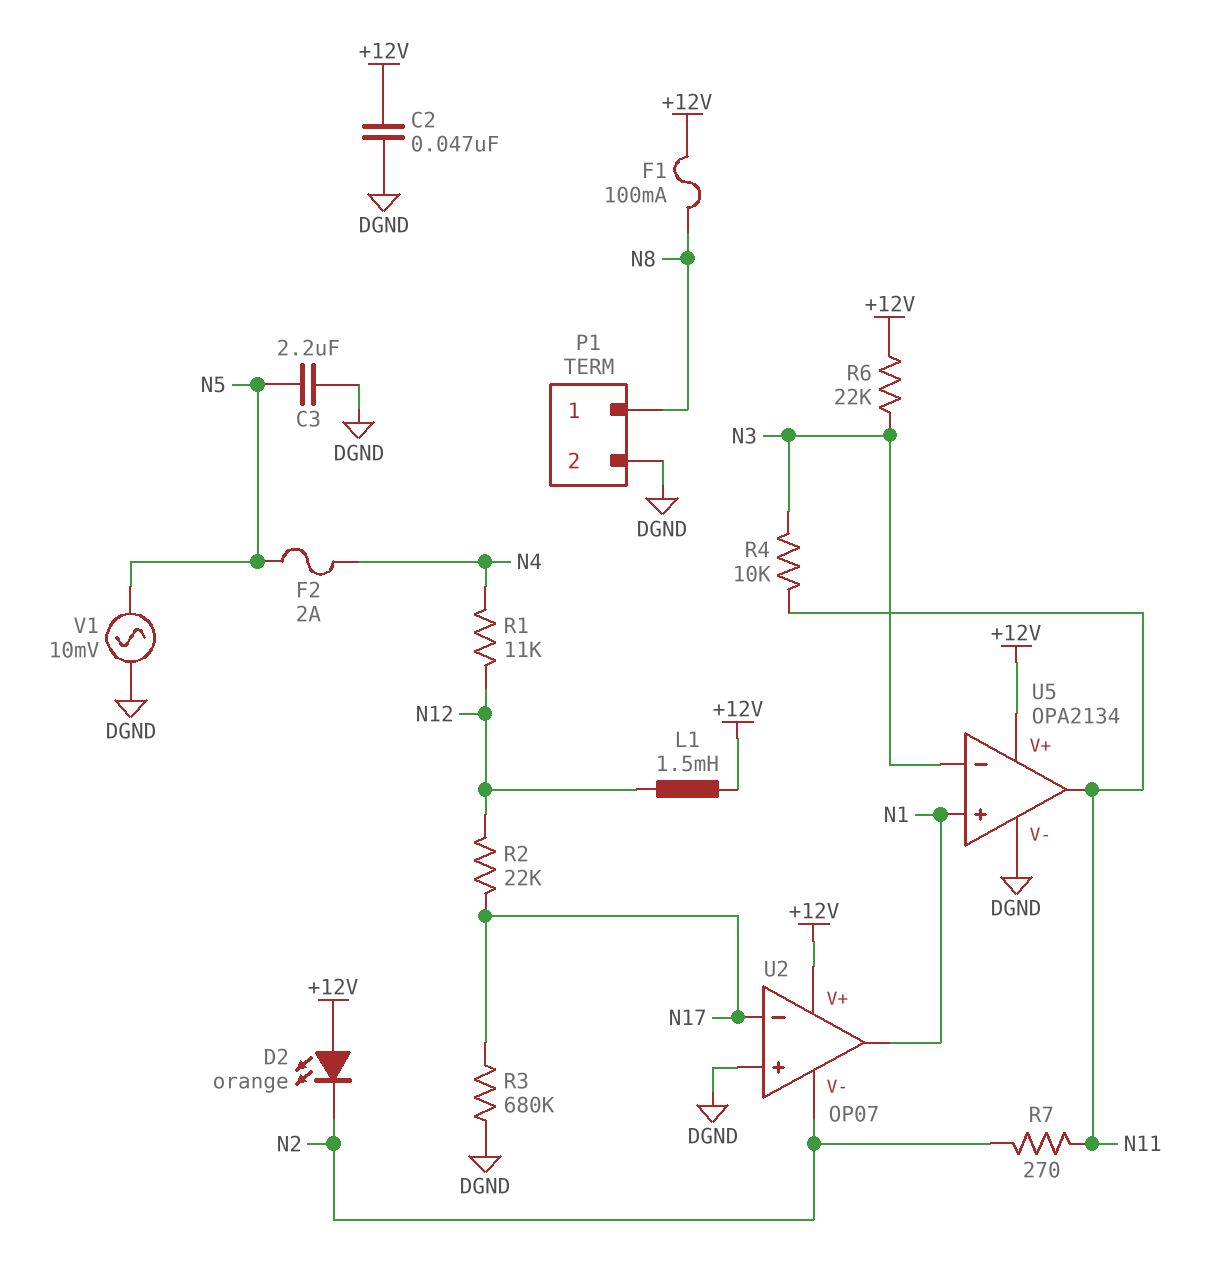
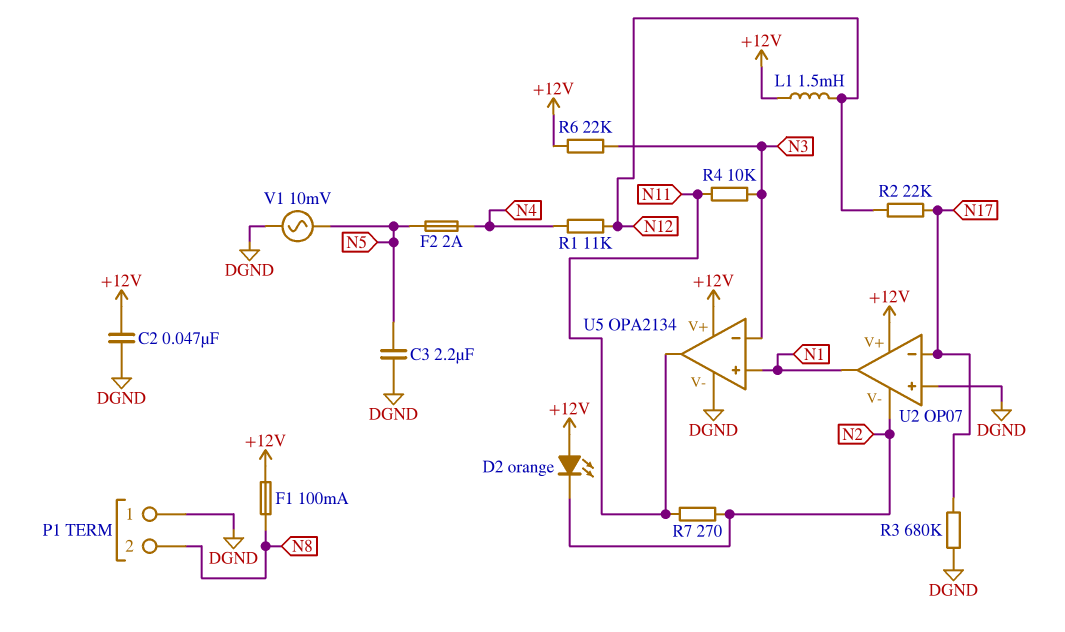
P1 pin 1: N8 -> DGND
P1 pin 2: DGND -> N8

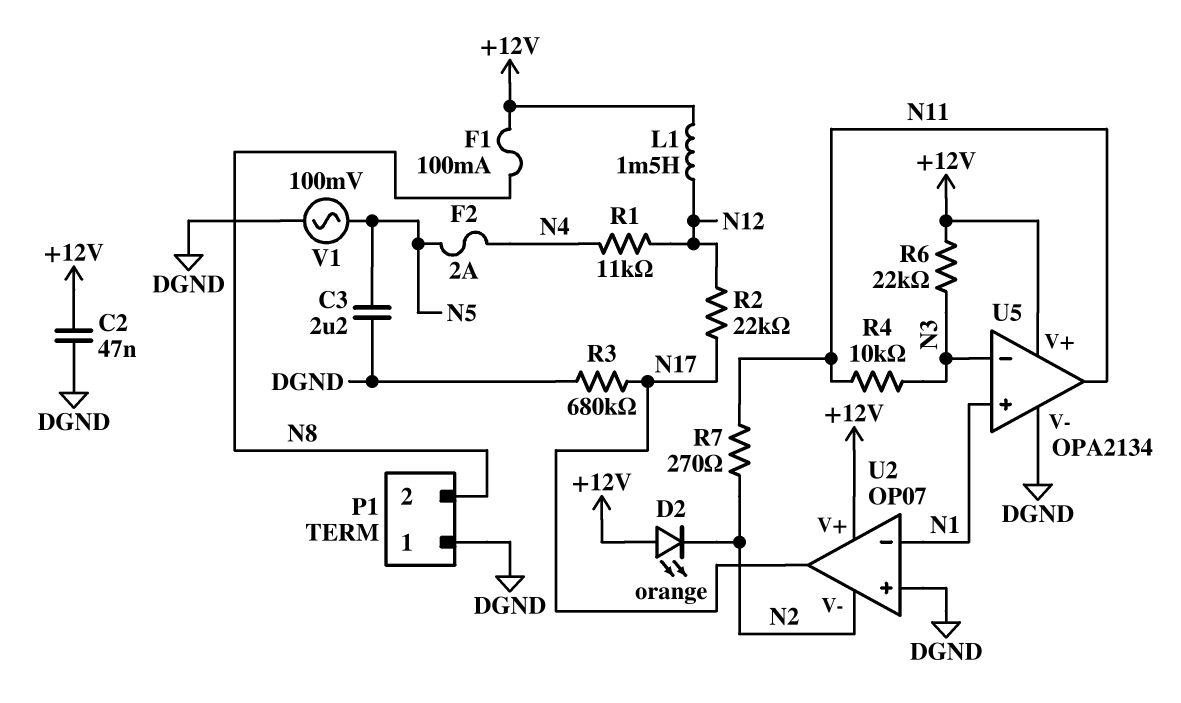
U2 pin in-: N17 -> N1
U2 pin out: N1 -> N17
V1: AC 10mV (DGND, N5) -> AC 100mV (DGND, N5)

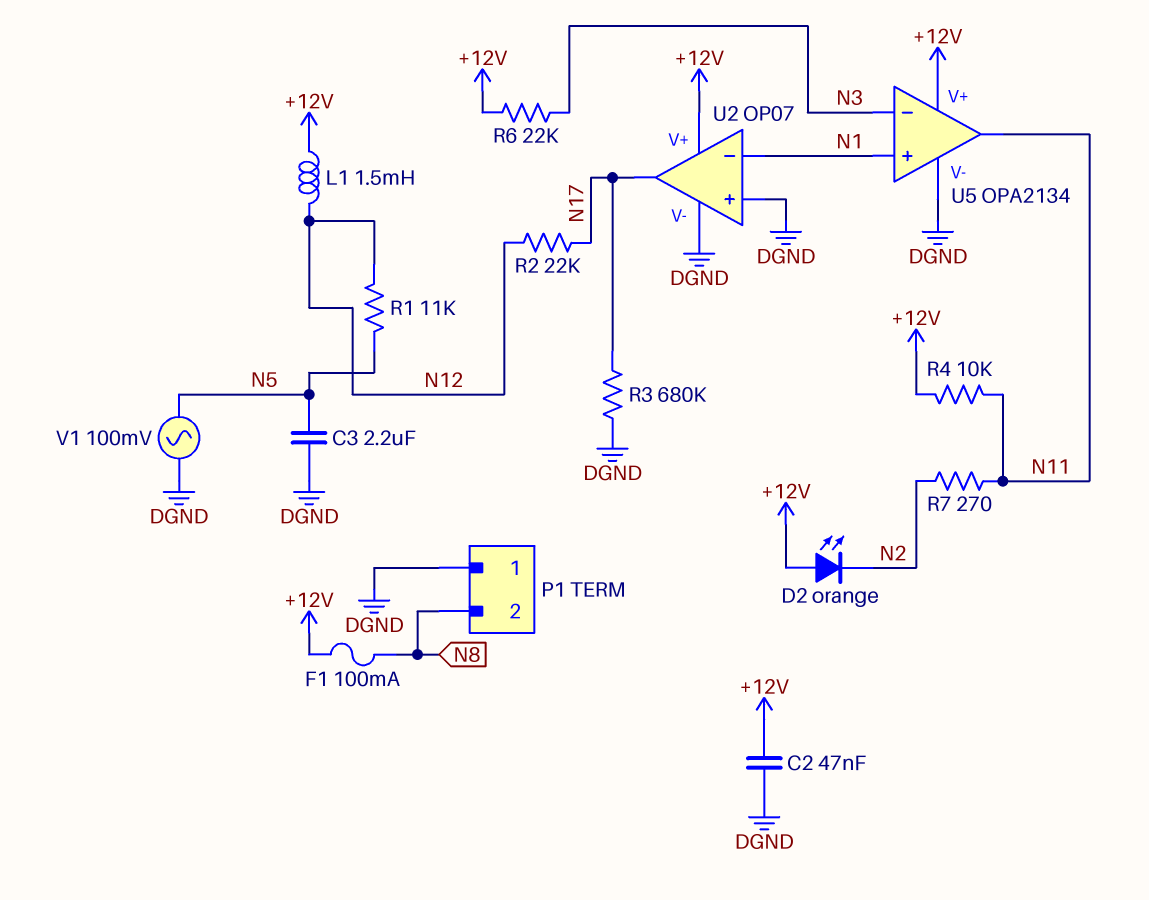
F2: 2A (N4, N5) -> none
R1: 11k (N4, N12) -> 11k (N5, N12)
R4: 10k (N3, N11) -> 10k (+12V, N11)
U2 pin V-: N2 -> DGND

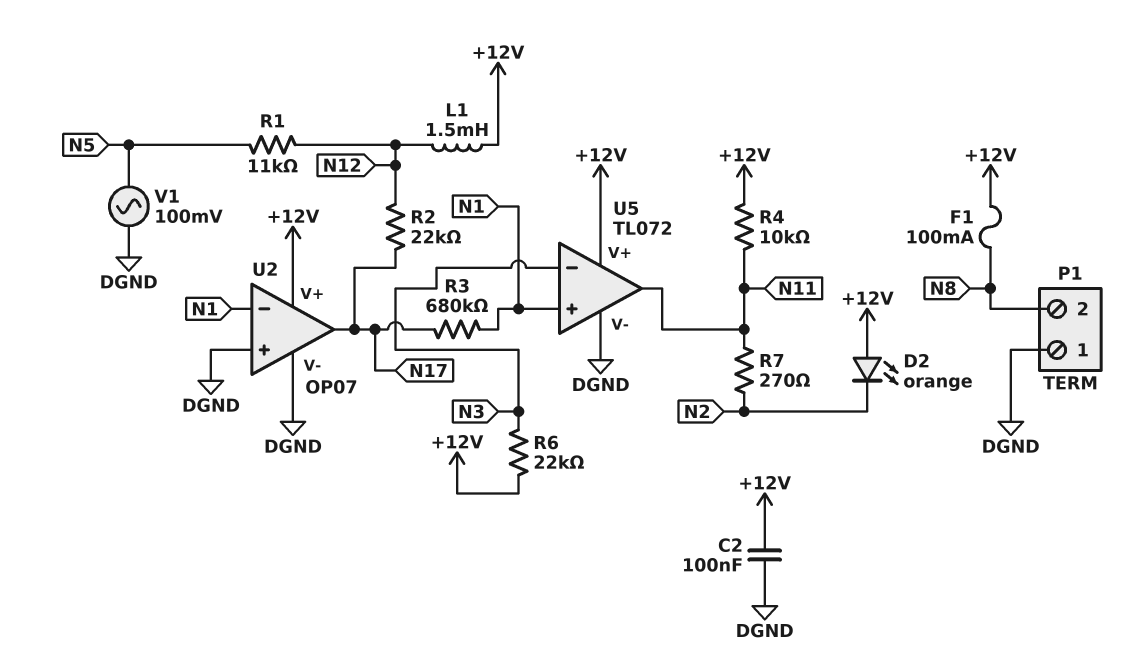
C2: 47nF (+12V, DGND) -> 100nF (+12V, DGND)
C3: 2.2uF (DGND, N5) -> none
R3: 680k (DGND, N17) -> 680k (N1, N17)
U5: OPA2134 -> TL072

